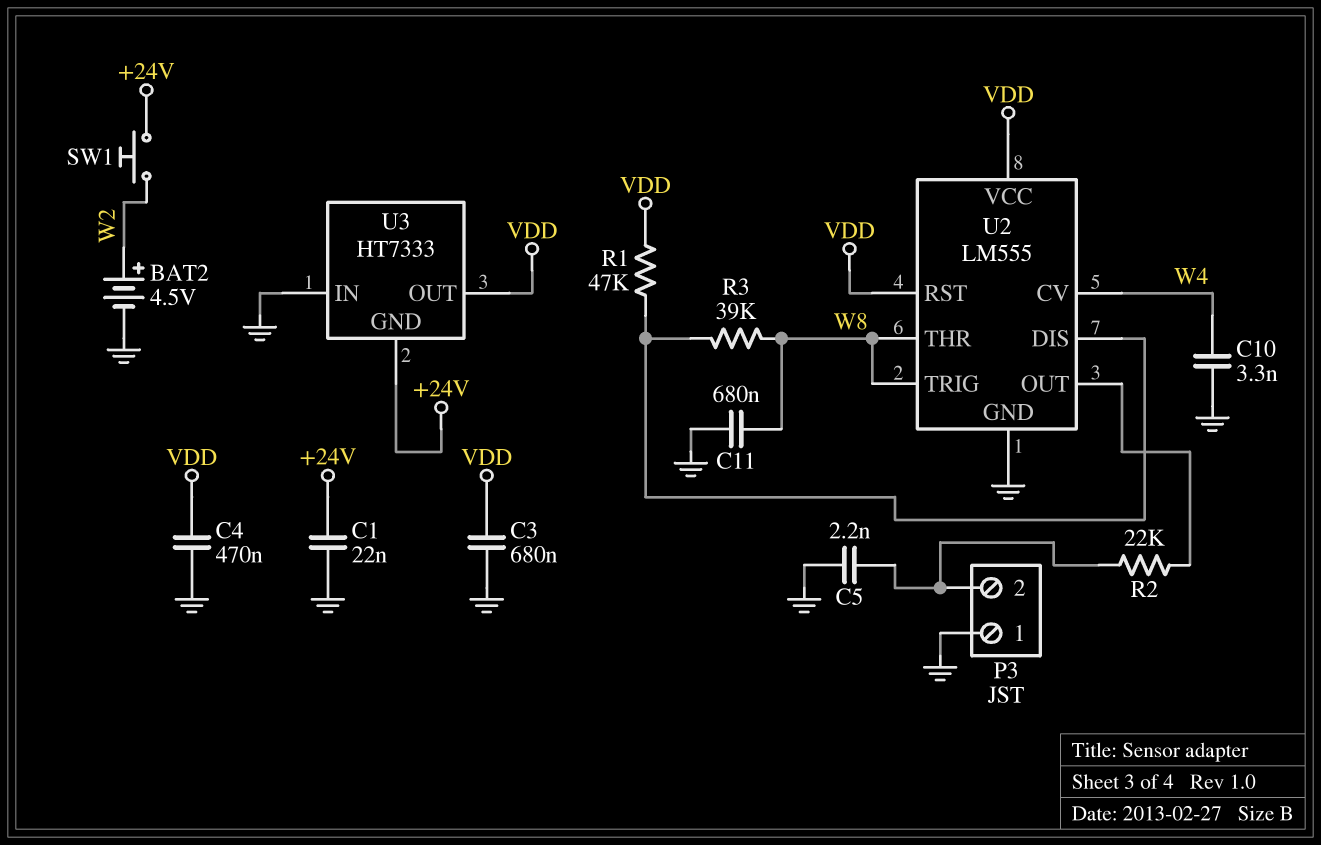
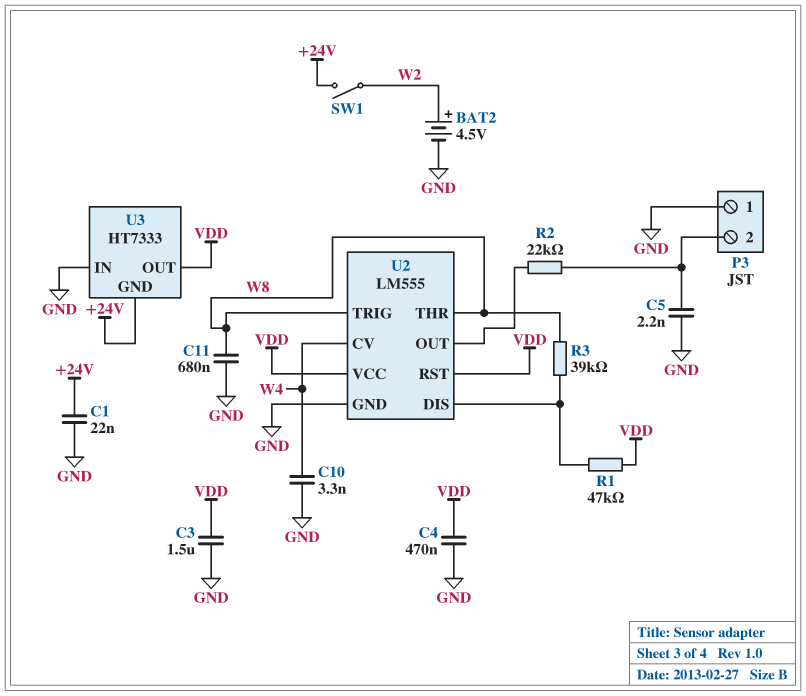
C3: 680nF (GND, VDD) -> 1.5uF (GND, VDD)
SW1: button (+24V, W2) -> switch (+24V, W2)

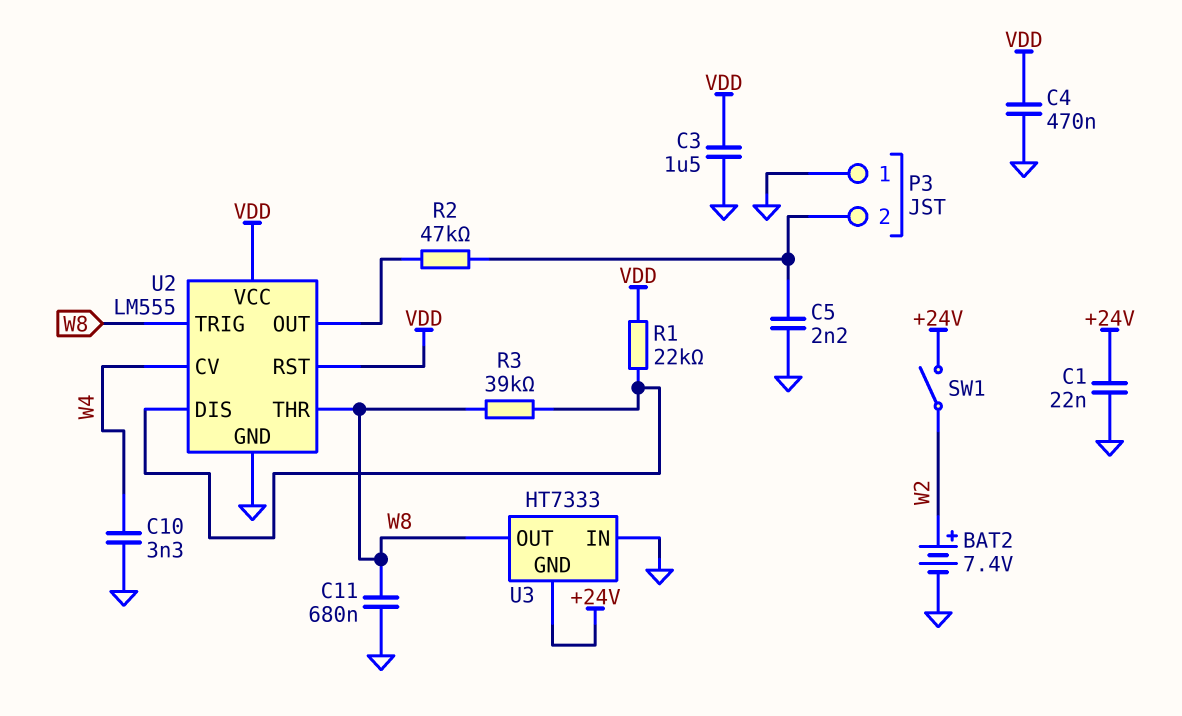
BAT2: 4.5V (plus W2, minus GND) -> 7.4V (plus W2, minus GND)
R1: 47k (U2/DIS, VDD) -> 22k (U2/DIS, VDD)
R2: 22k (P3/2, U2/OUT) -> 47k (P3/2, U2/OUT)
U3 pin OUT: VDD -> W8

